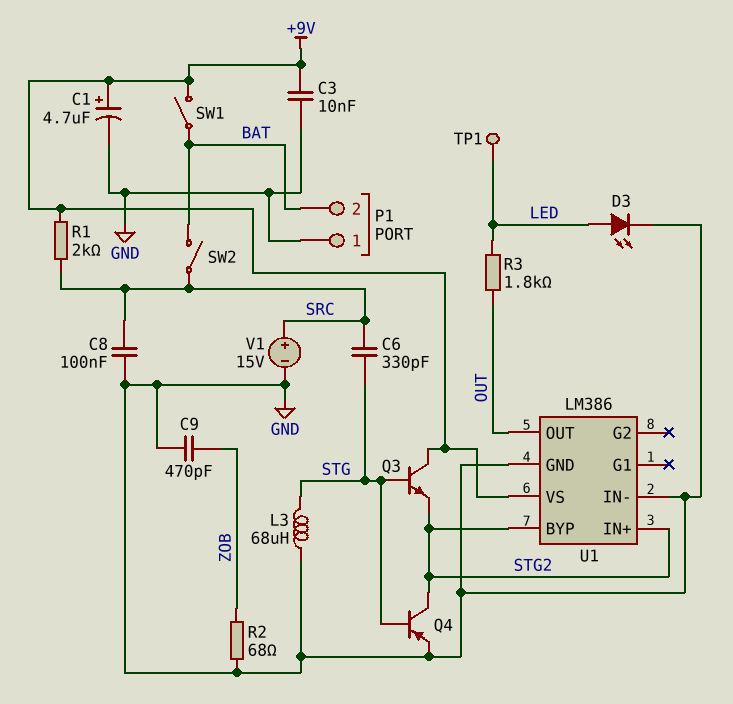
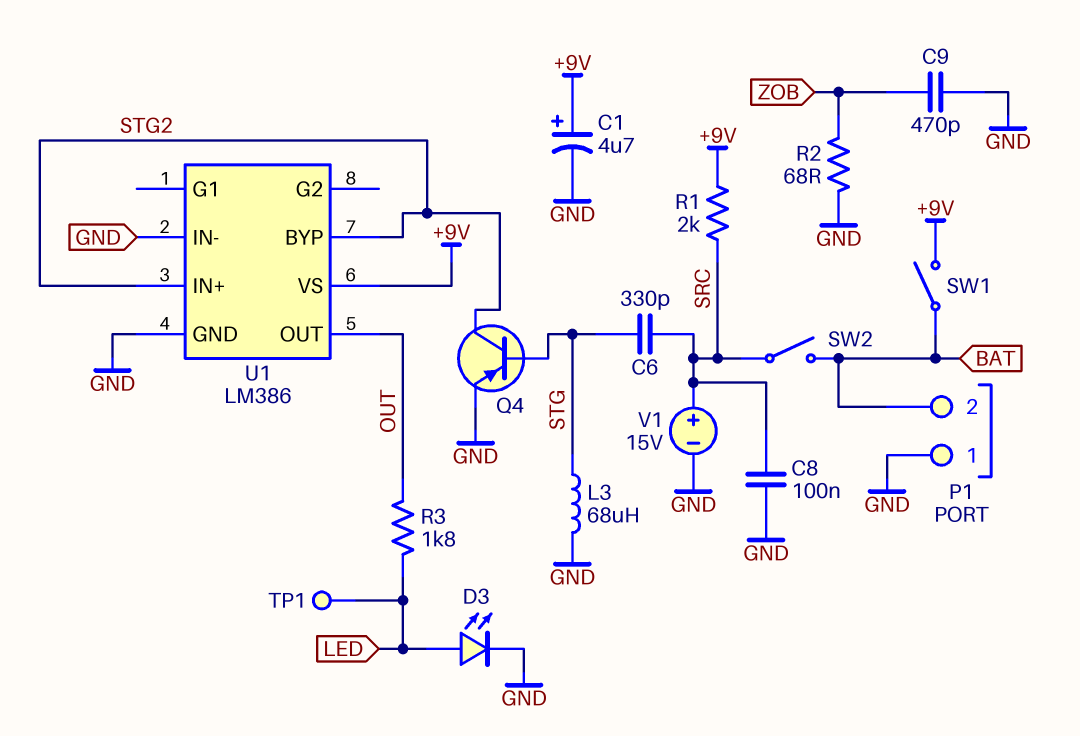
C3: 10nF (+9V, GND) -> none
Q3: NPN (B STG, C +9V, E STG2) -> none

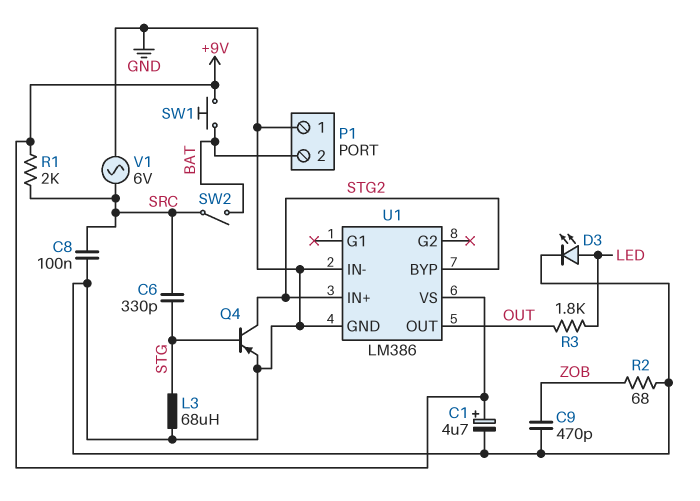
SW1: switch (+9V, BAT) -> button (+9V, BAT)
TP1: test point (LED) -> none
V1: 15V (plus SRC, minus GND) -> AC 6V (GND, SRC)

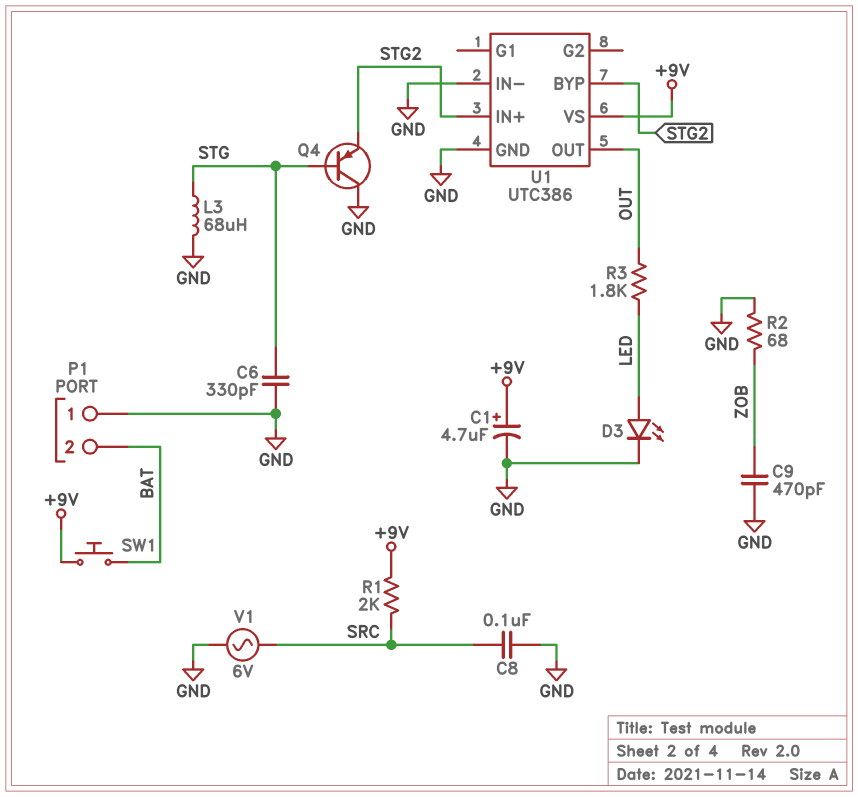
C6: 330pF (SRC, STG) -> 330pF (GND, STG)
Q4: PNP (B STG, C STG2, E GND) -> PNP (B STG, C GND, E STG2)
SW2: switch (BAT, SRC) -> none
U1: LM386 -> UTC386

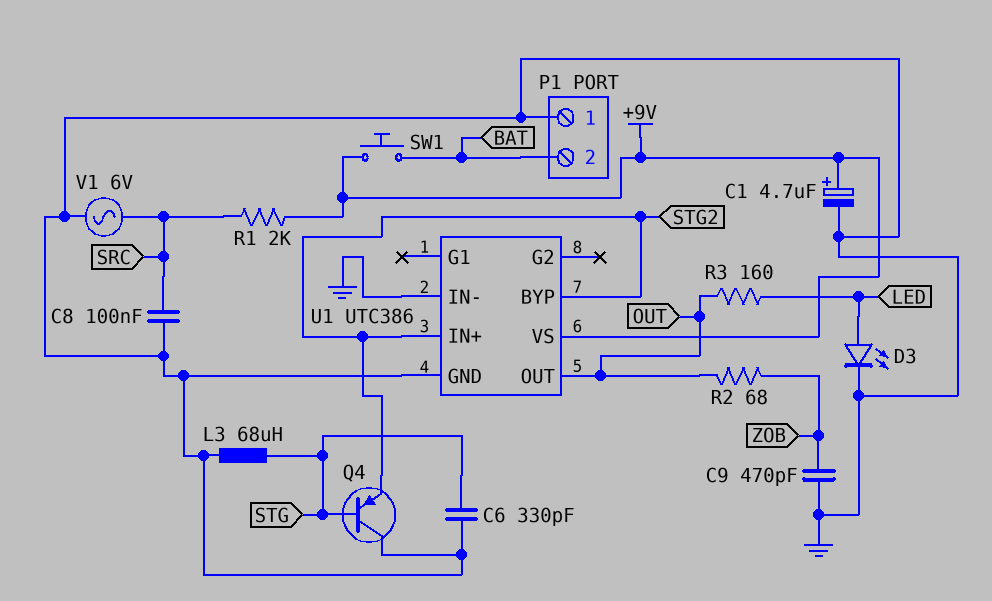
R2: 68 (GND, ZOB) -> 68 (OUT, ZOB)
R3: 1.8k (LED, OUT) -> 160 (LED, OUT)

